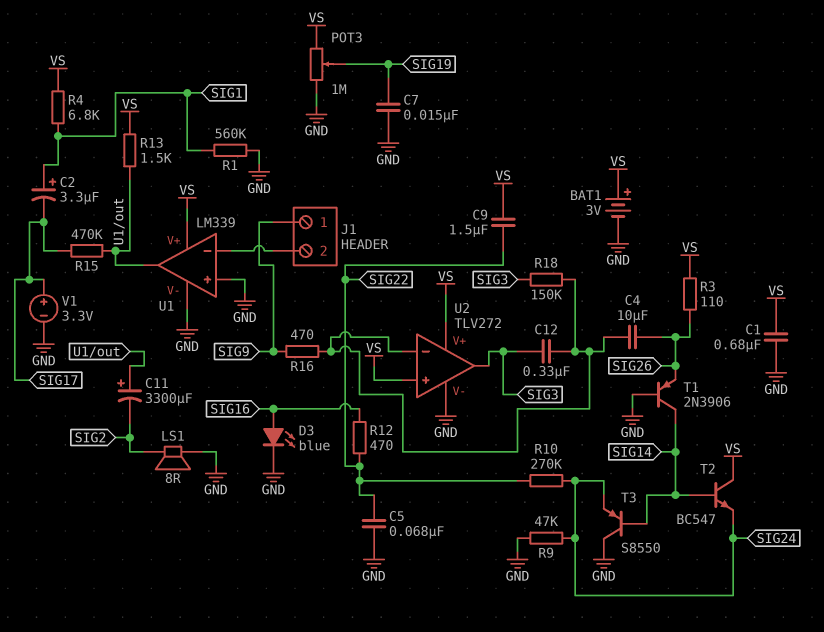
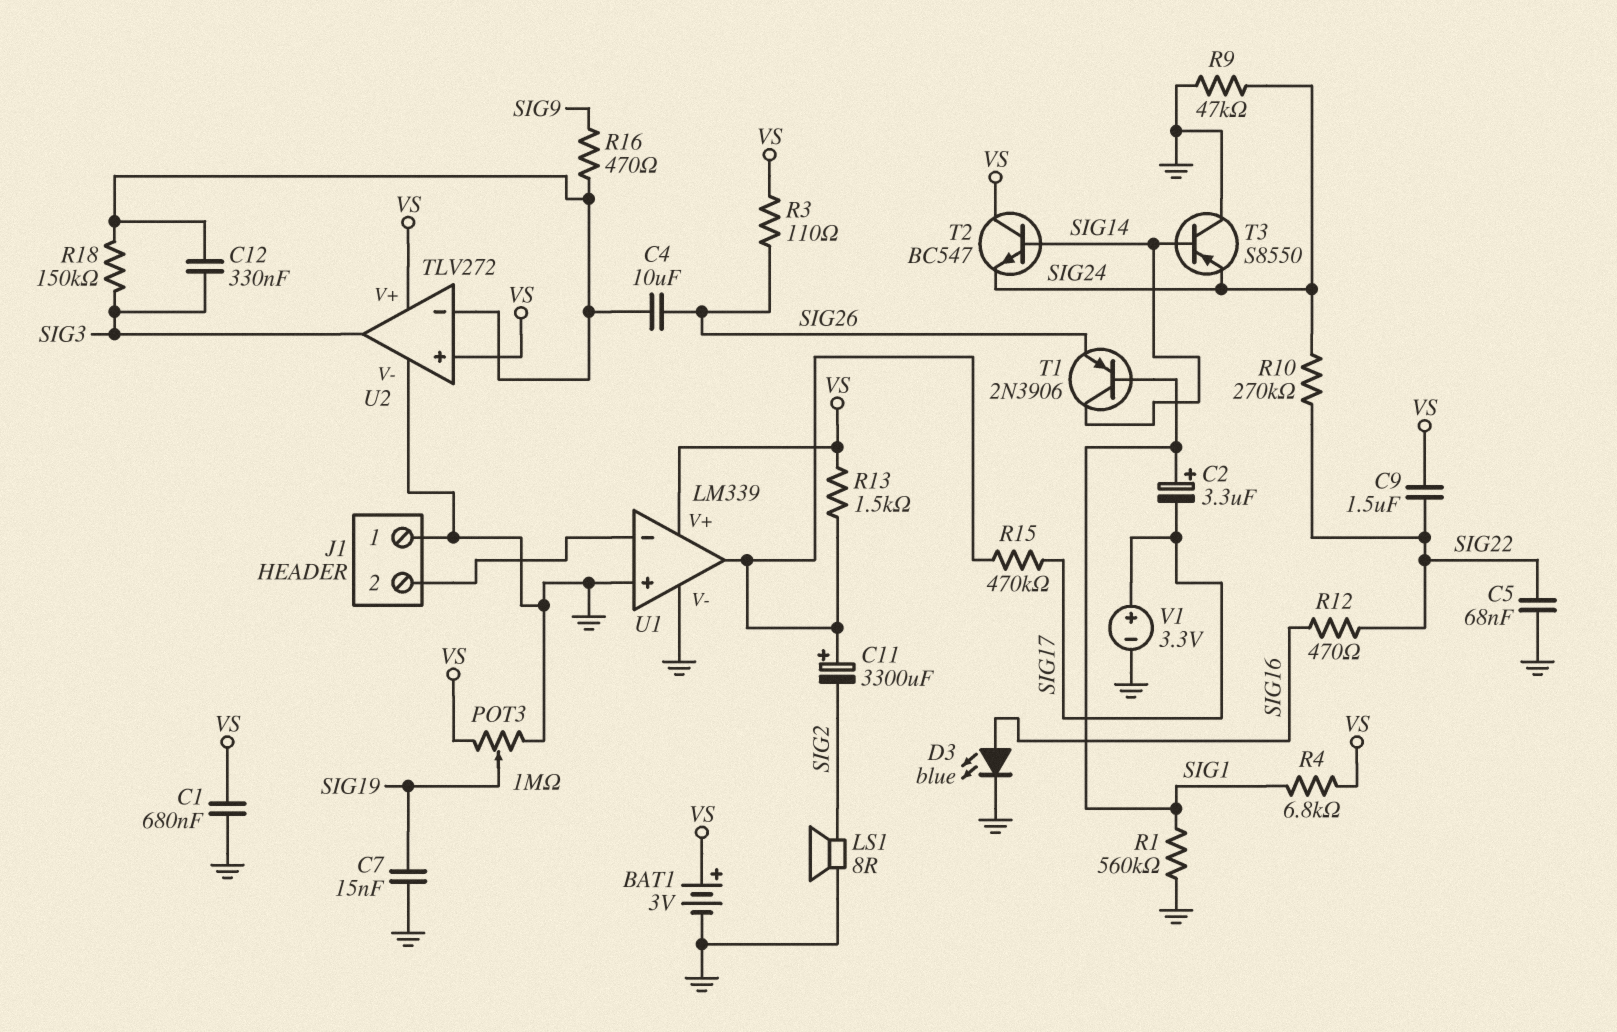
J1 pin 1: SIG9 -> GND
T1: PNP 2N3906 (B GND, C SIG14, E SIG26) -> PNP 2N3906 (B SIG1, C SIG14, E SIG26)

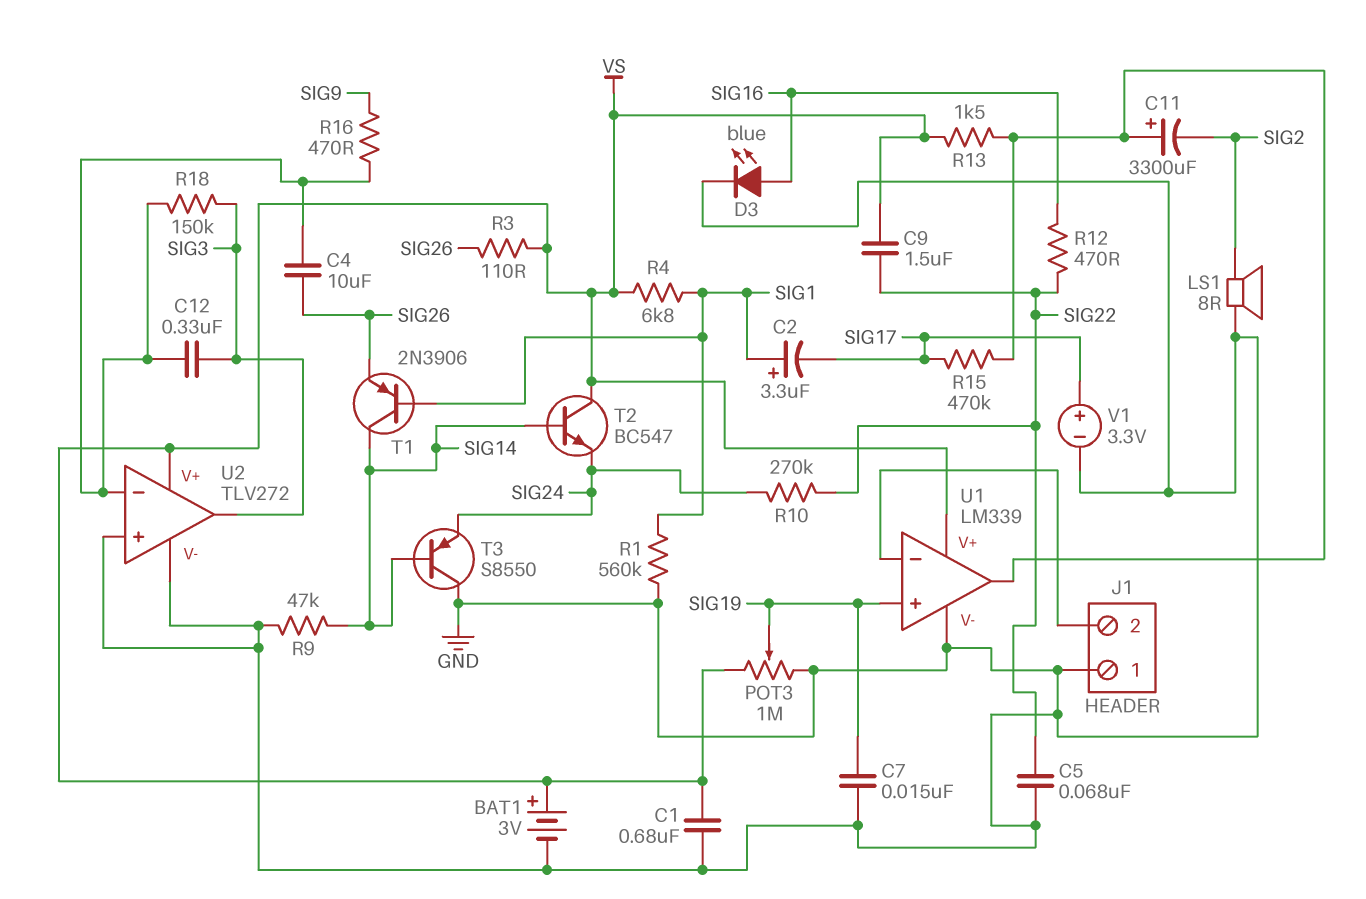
R9: 47k (GND, SIG24) -> 47k (GND, SIG14)
U1 pin in+: GND -> SIG19
U2 pin in+: VS -> GND

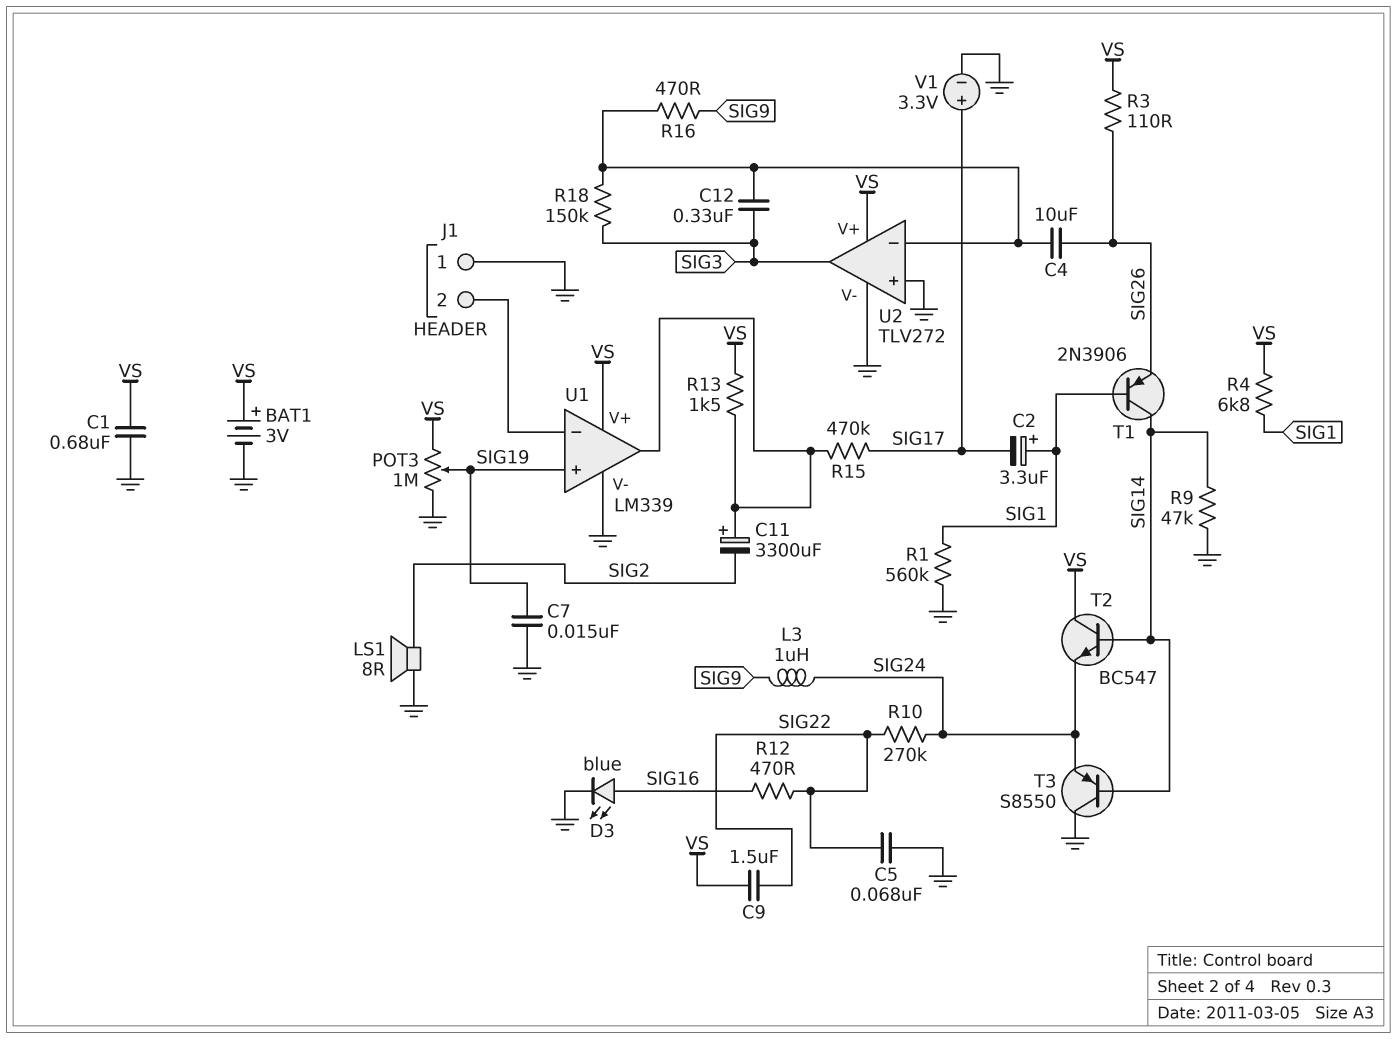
L3: none -> 1uH (SIG9, SIG24)

